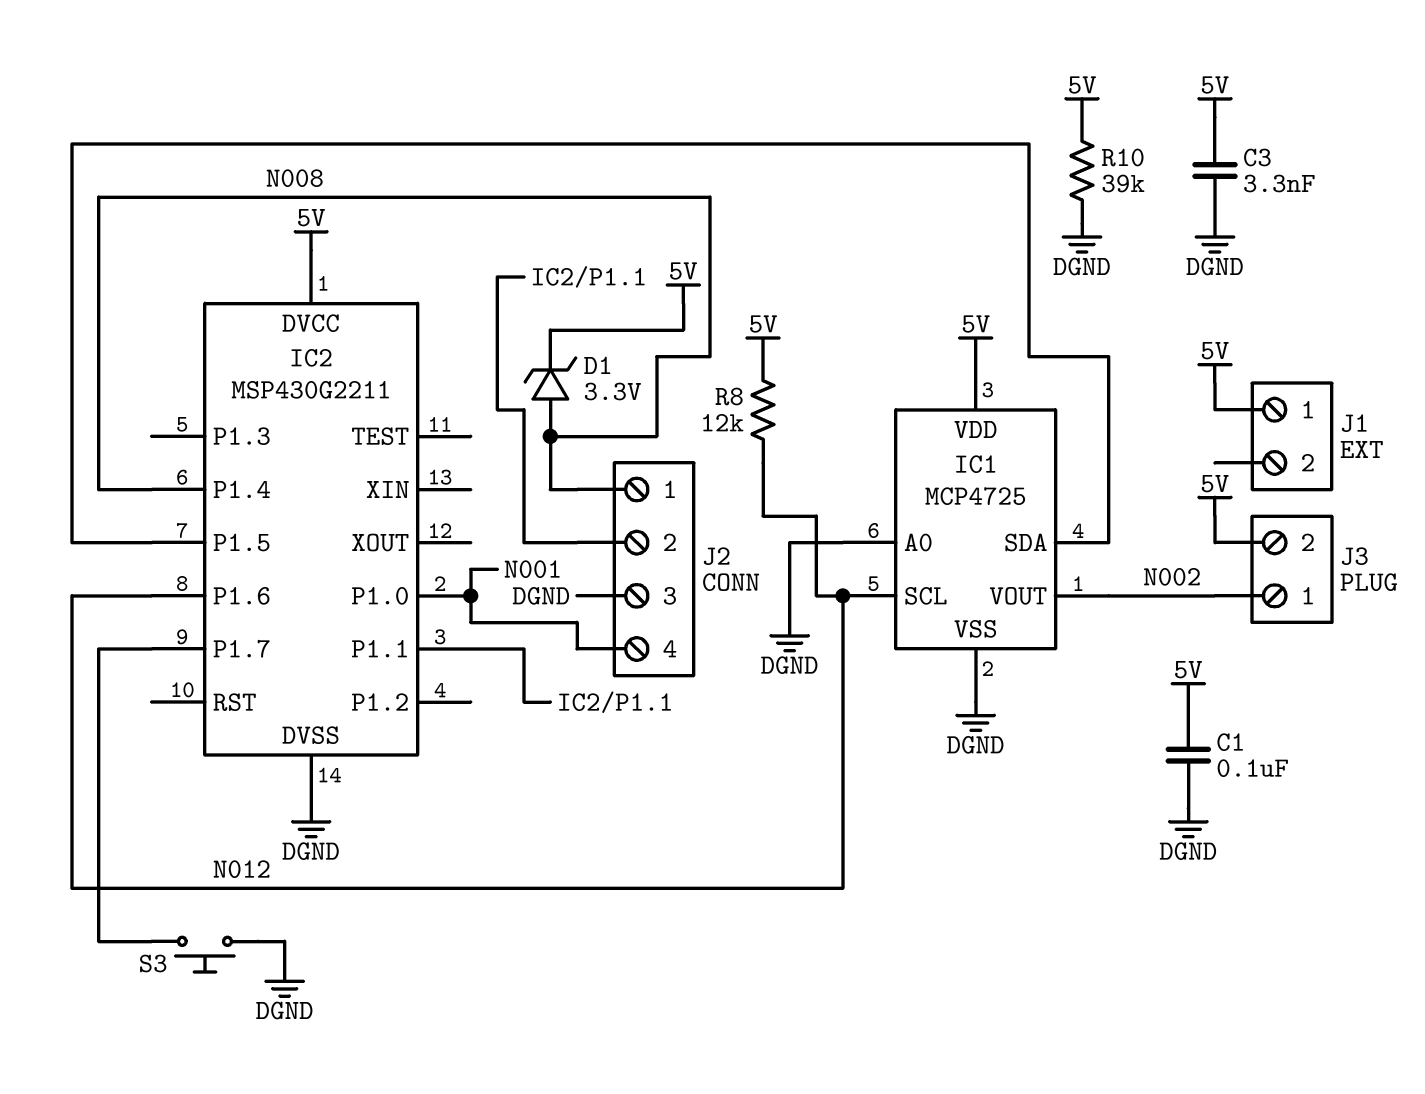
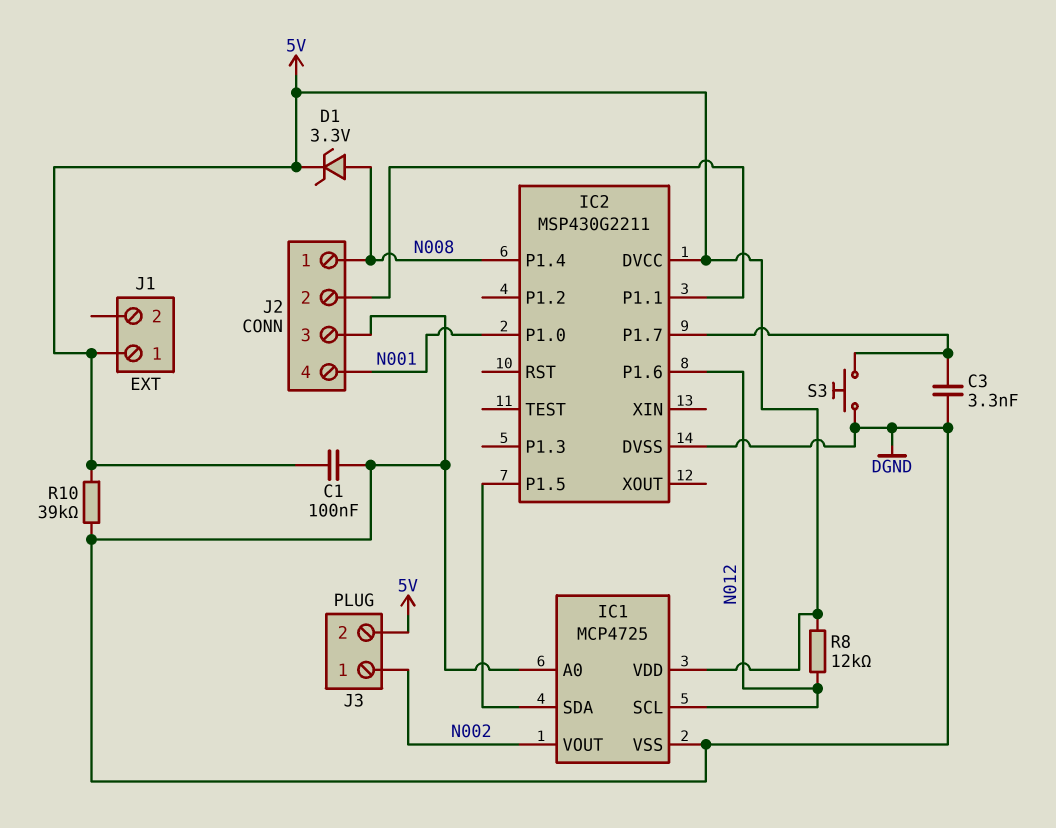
C3: 3.3nF (5V, DGND) -> 3.3nF (DGND, IC2/P1.7)

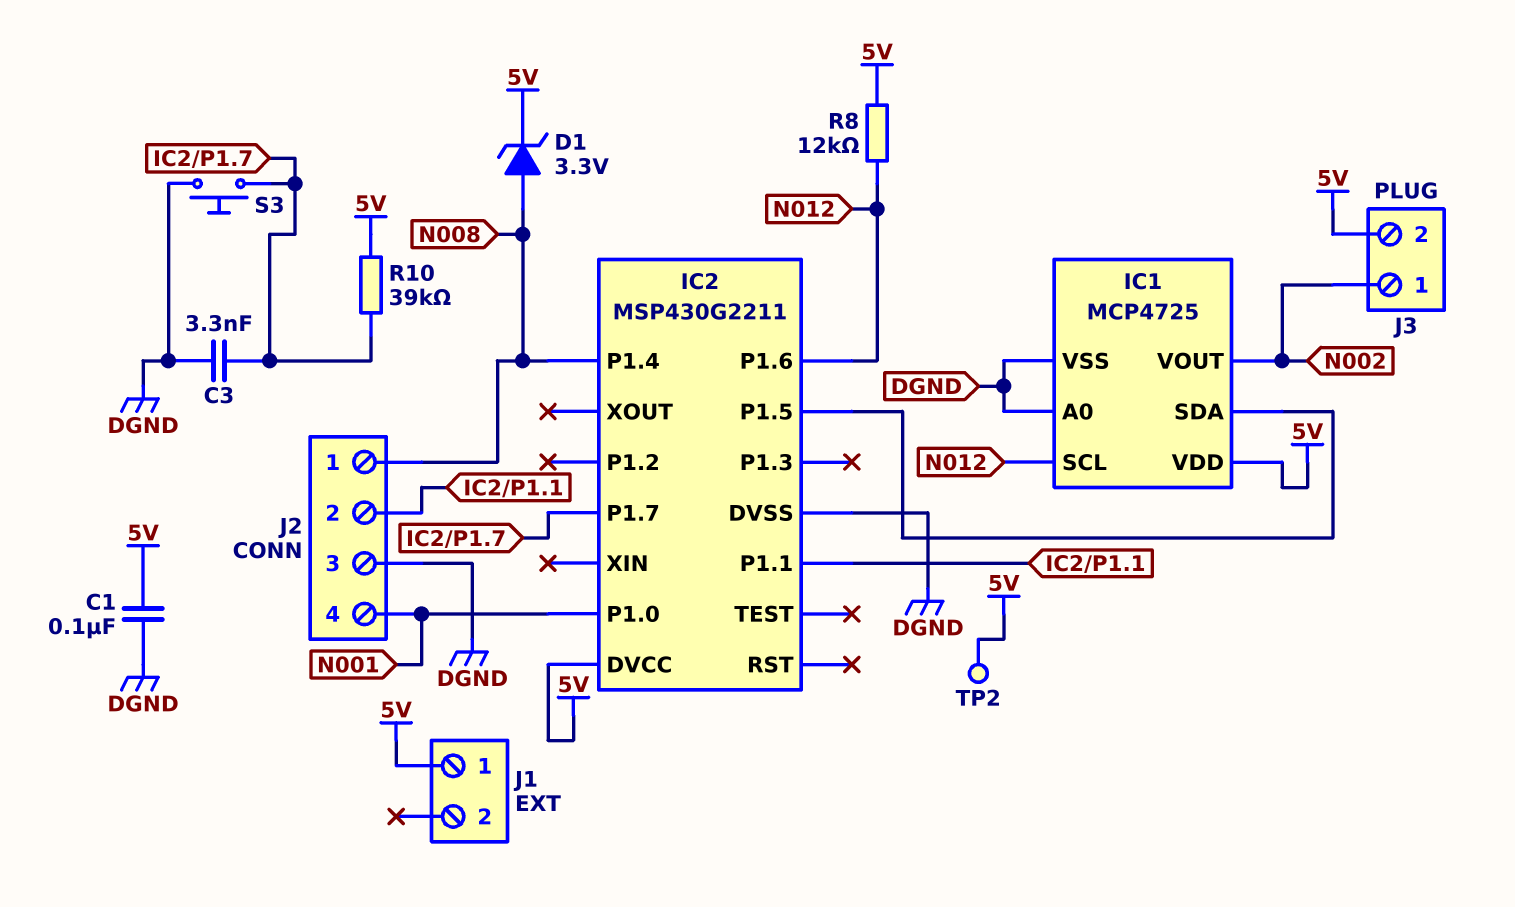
R10: 39k (5V, DGND) -> 39k (5V, IC2/P1.7)
TP2: none -> test point (5V)

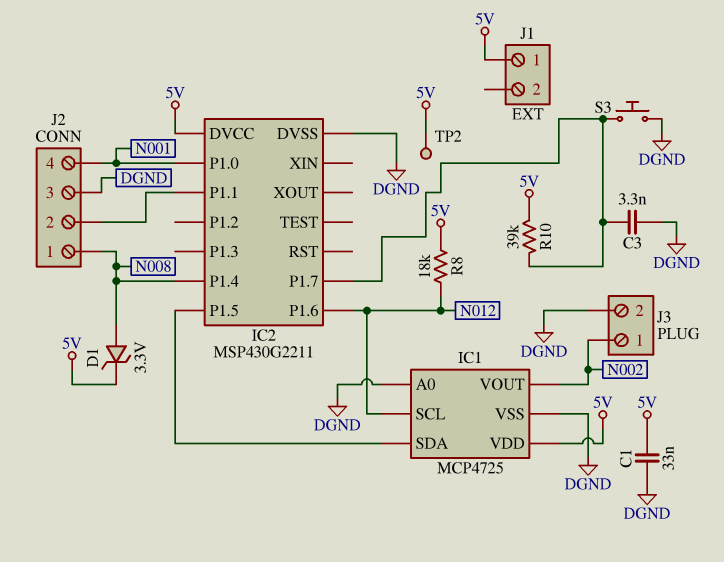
C1: 100nF (5V, DGND) -> 33nF (5V, DGND)
J3 pin 2: 5V -> DGND
R8: 12k (5V, N012) -> 18k (5V, N012)

